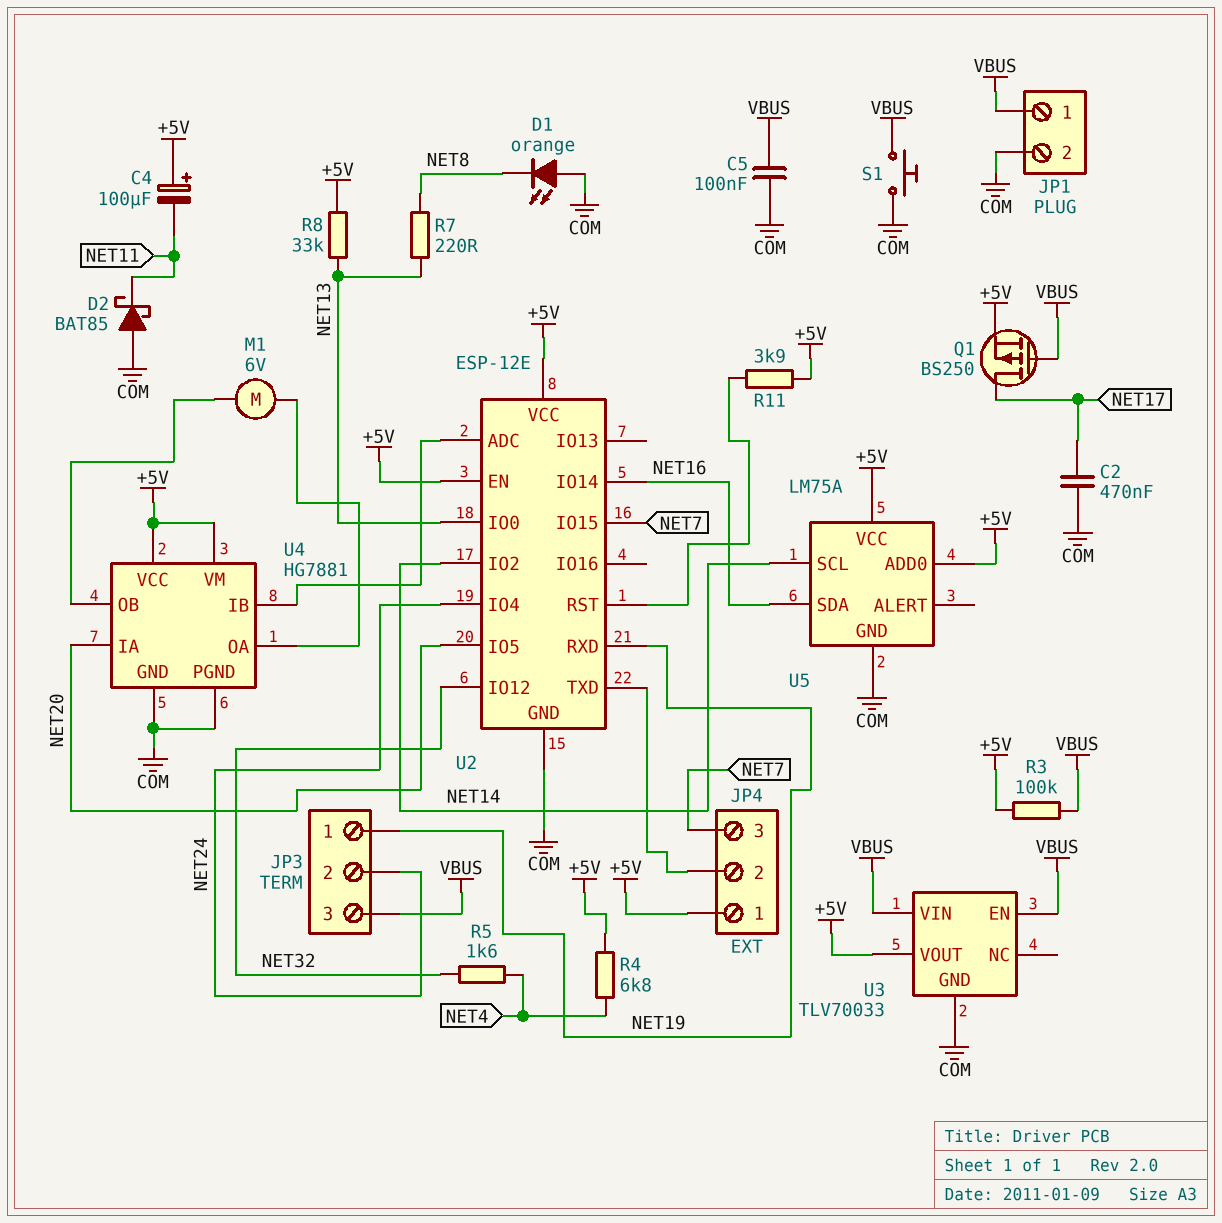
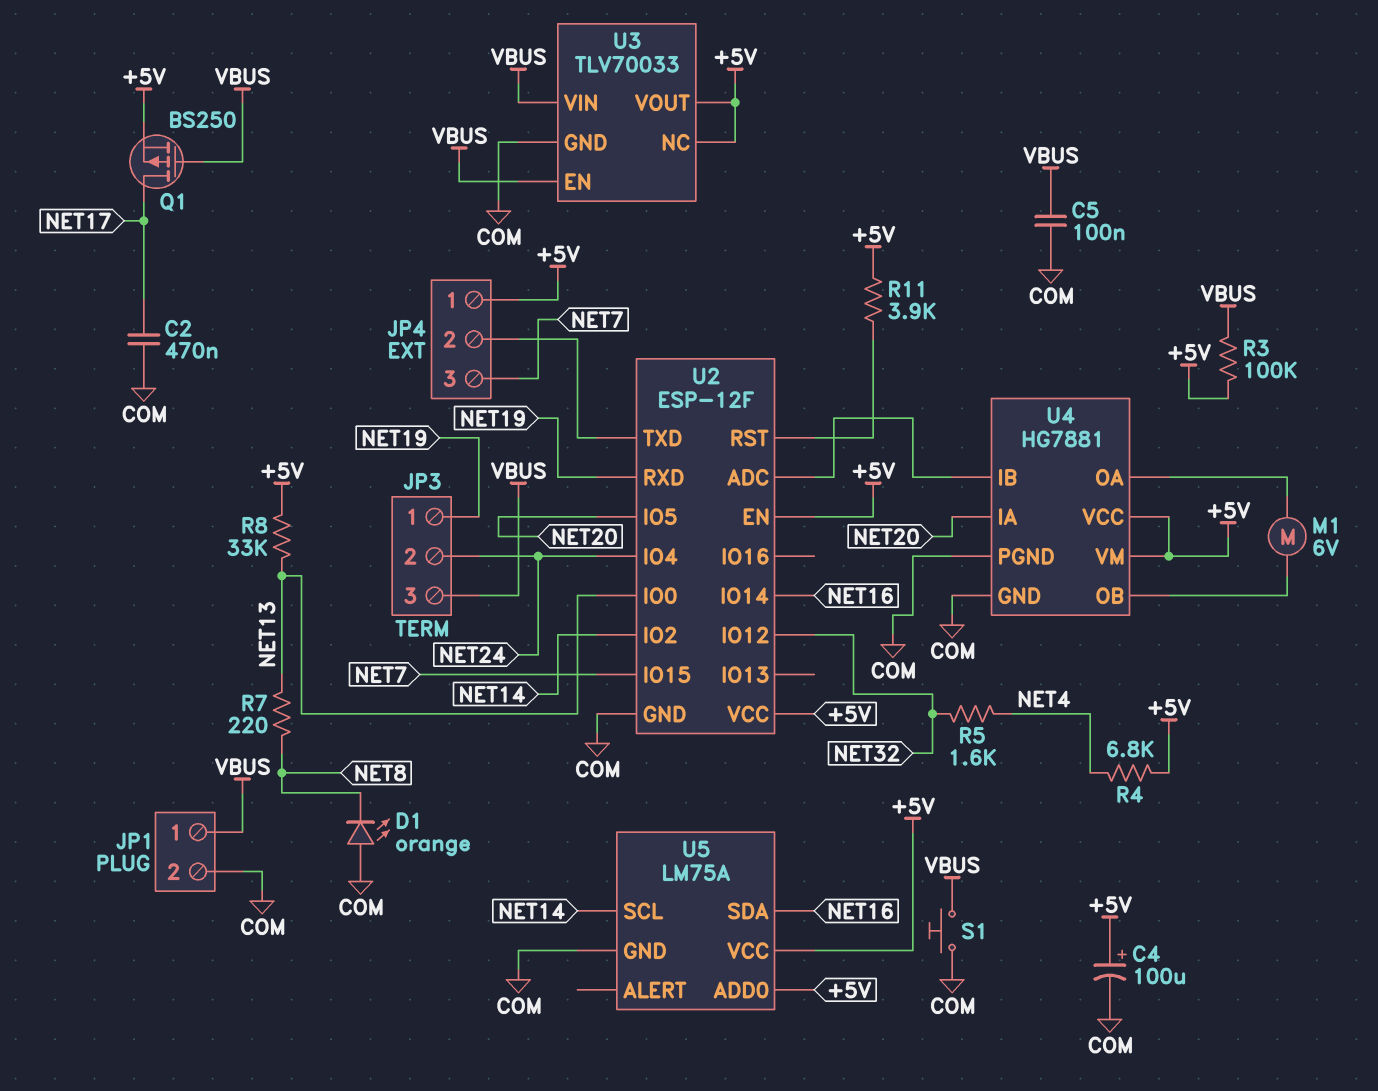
C4: 100uF (plus +5V, minus NET11) -> 100uF (plus +5V, minus COM)
D2: schottky BAT85 (A COM, K NET11) -> none
U2: ESP-12E -> ESP-12F
U3 pin NC: none -> +5V

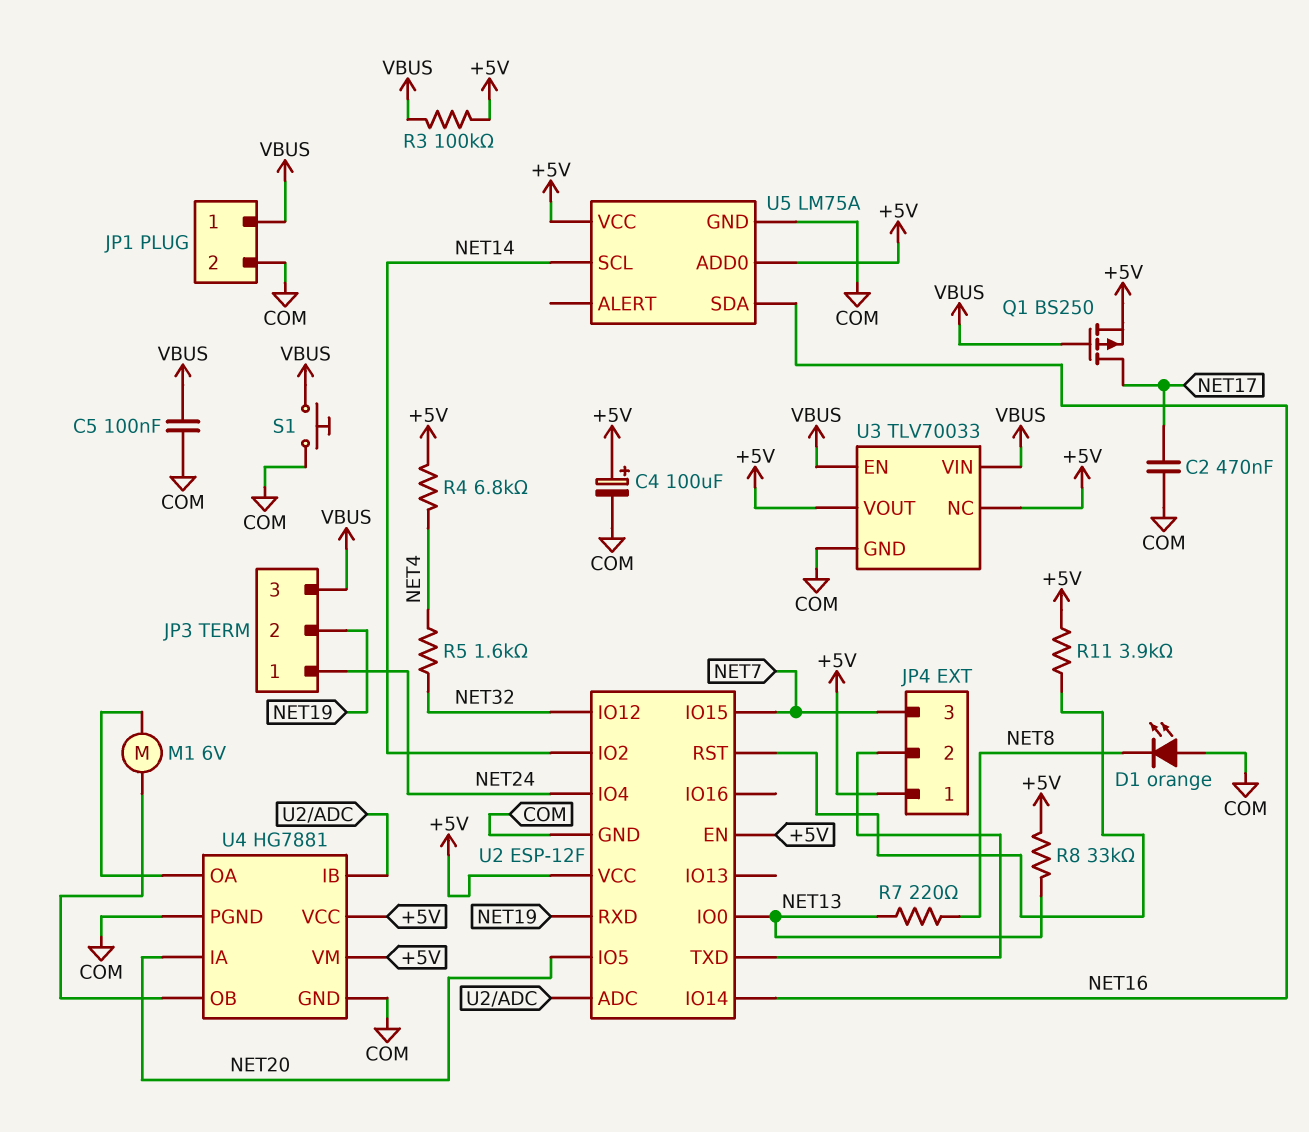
JP3 pin 1: NET19 -> NET24
JP3 pin 2: NET24 -> NET19

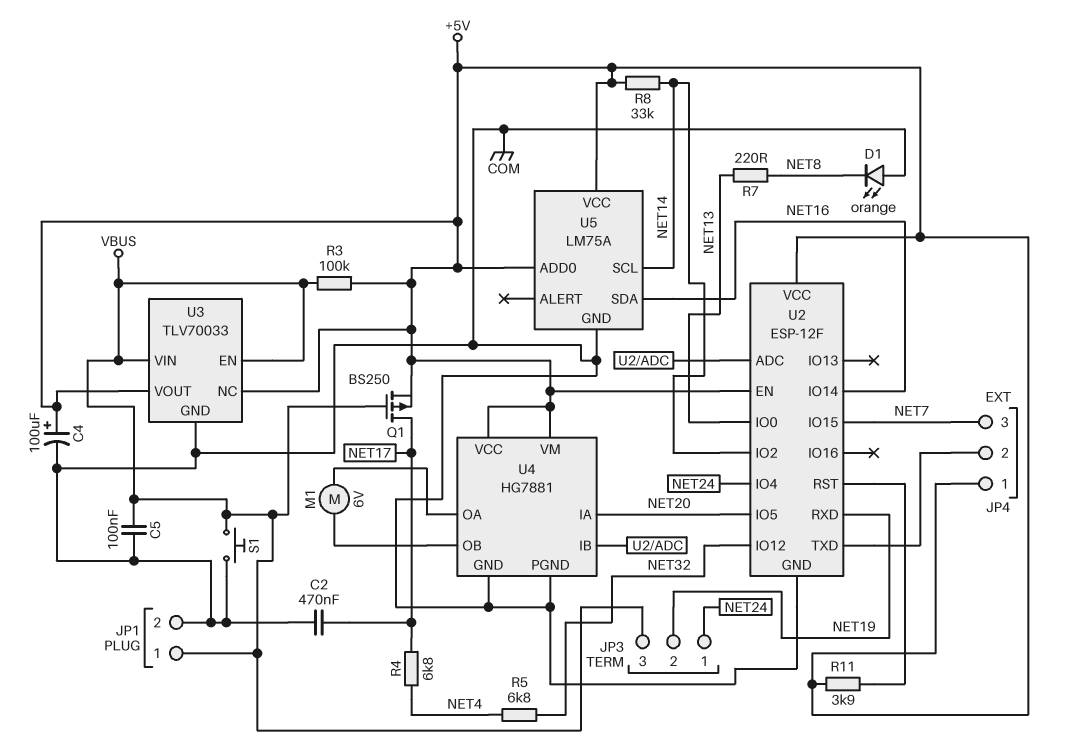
R4: 6.8k (+5V, NET4) -> 6.8k (NET4, NET17)
R5: 1.6k (NET4, NET32) -> 6.8k (NET4, NET32)
R8: 33k (+5V, NET13) -> 33k (+5V, NET14)

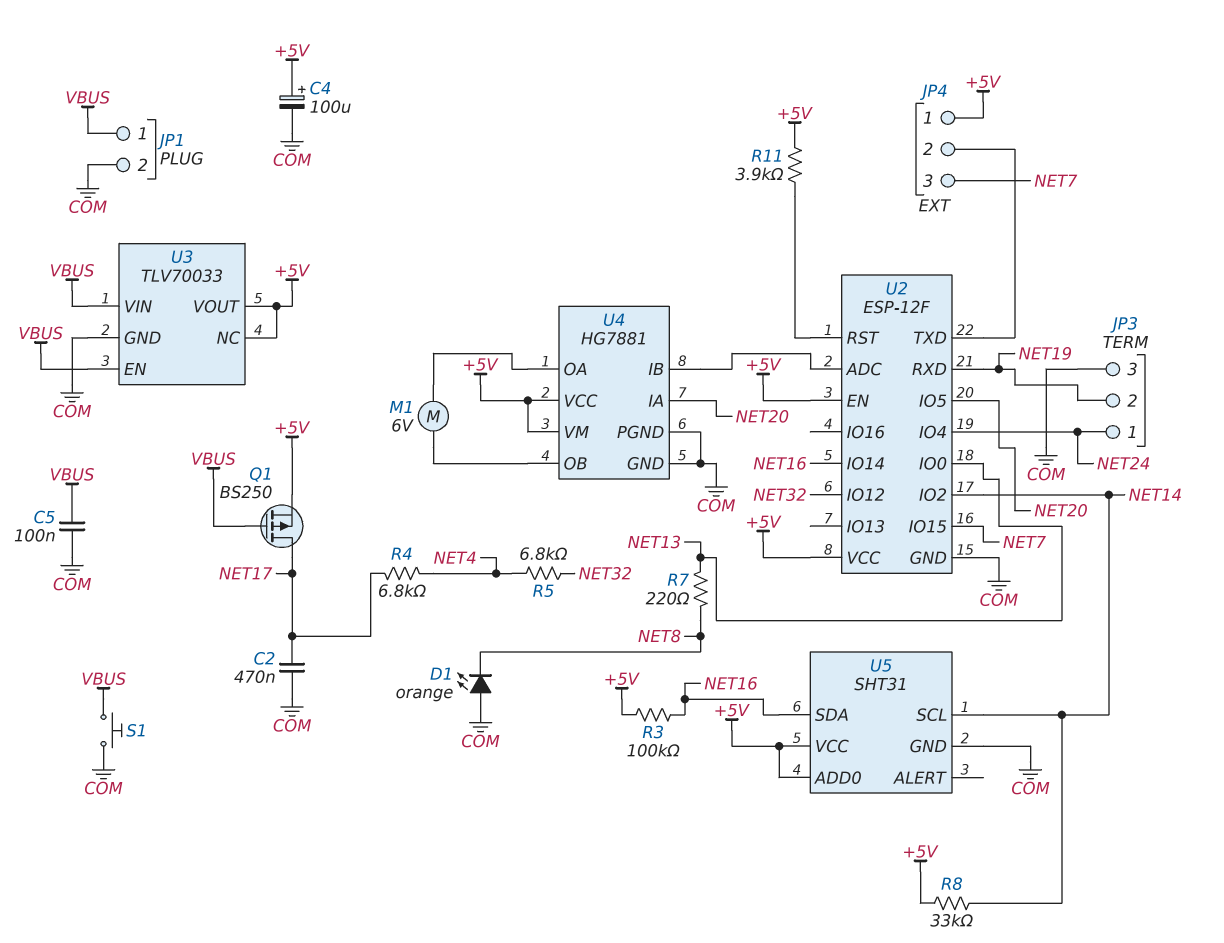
JP3 pin 3: VBUS -> COM
R3: 100k (+5V, VBUS) -> 100k (+5V, NET16)
U5: LM75A -> SHT31

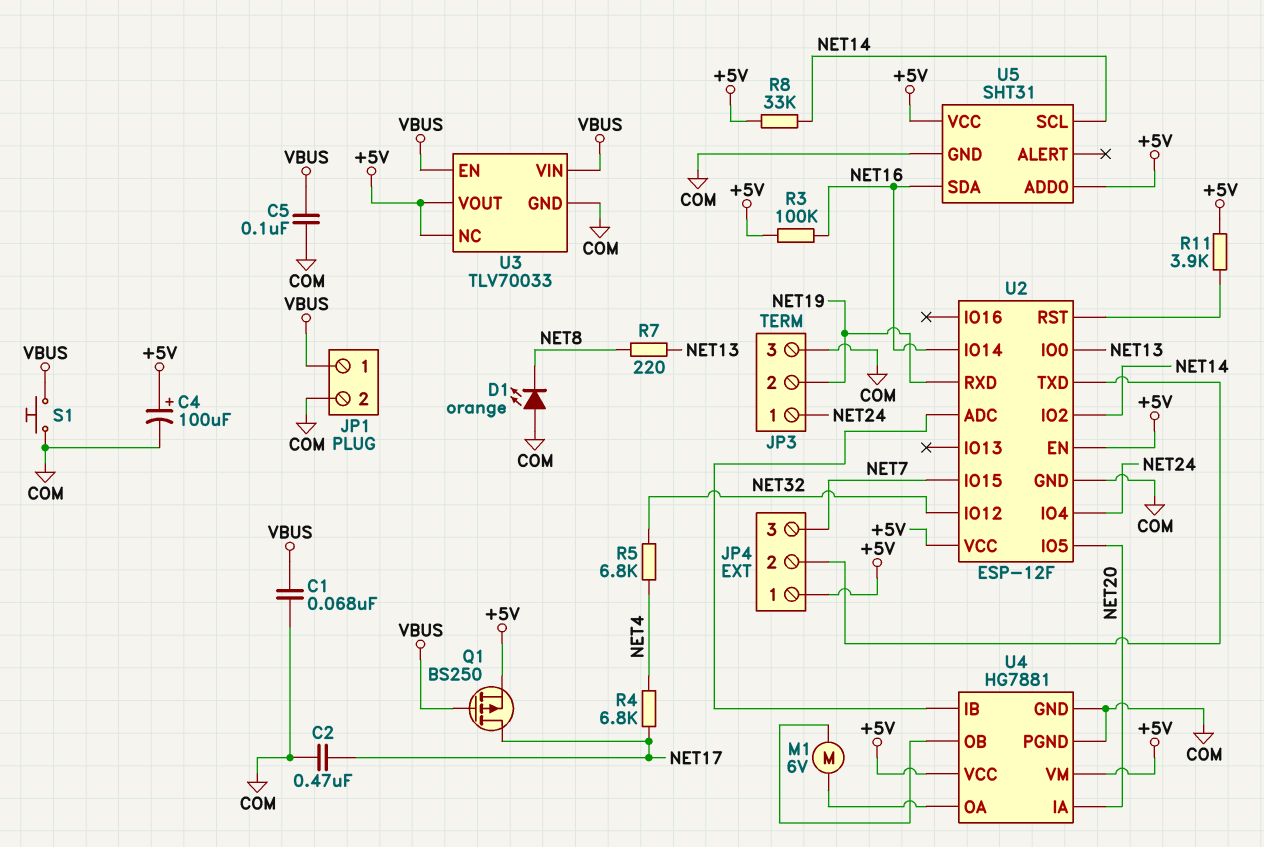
C1: none -> 68nF (COM, VBUS)

